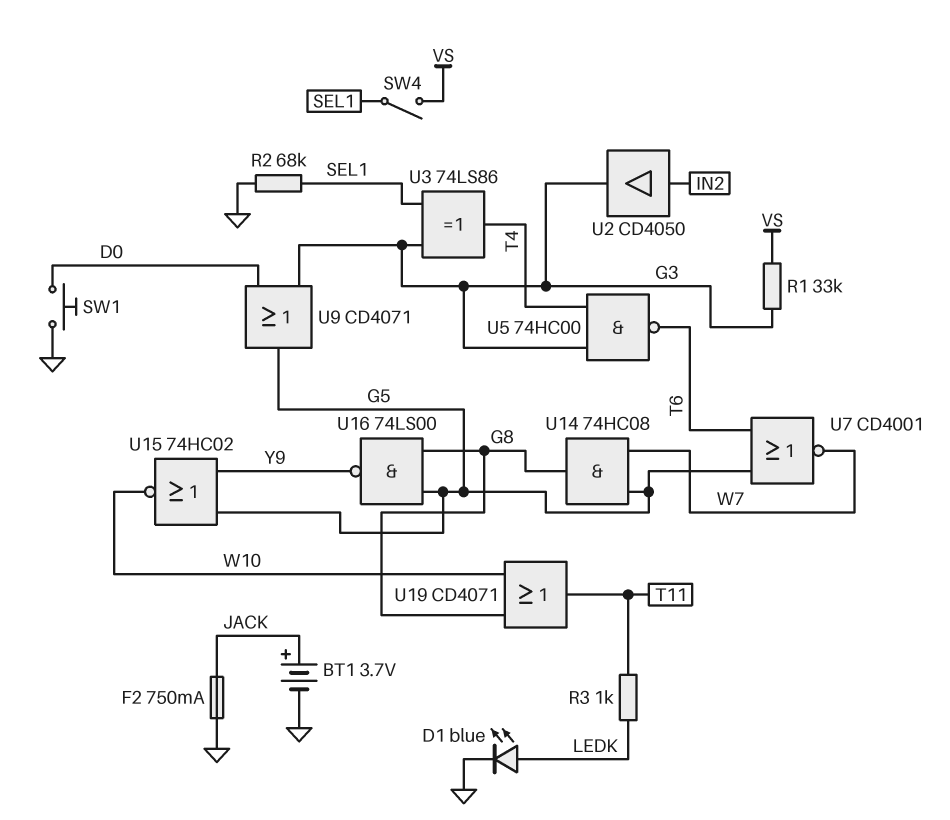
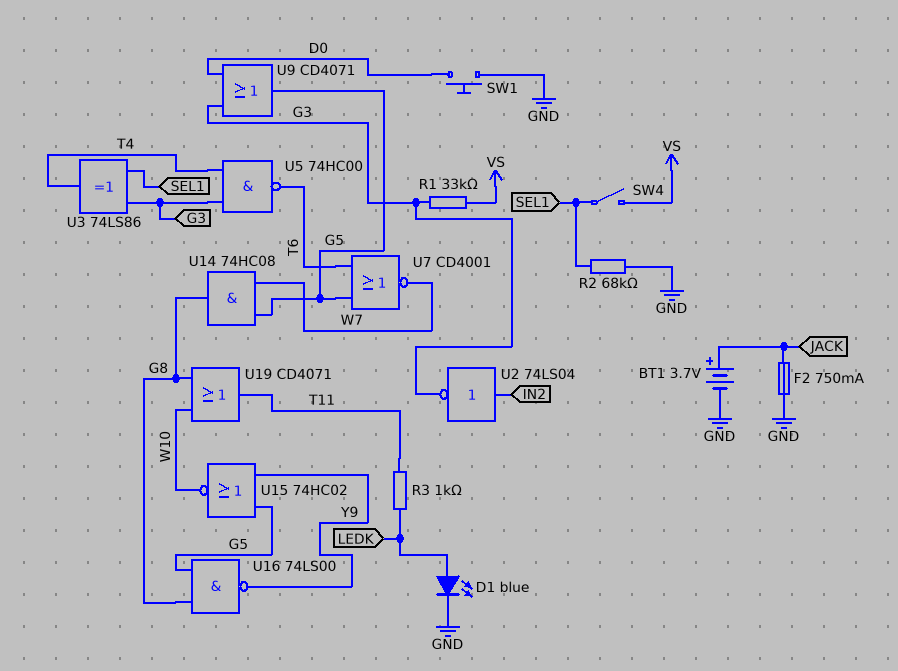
U2: buffer CD4050 (in IN2, out G3) -> NOT 74LS04 (in IN2, out G3)

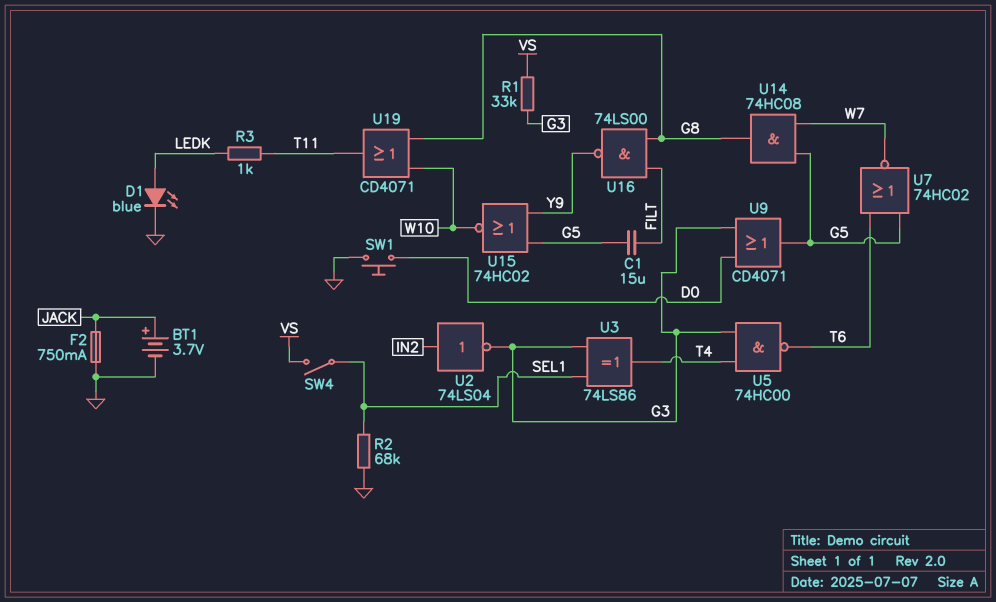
C1: none -> 15uF (FILT, G5)
U7: NOR CD4001 (in G5, in T6, out W7) -> NOR 74HC02 (in G5, in T6, out W7)
U16: NAND 74LS00 (in G5, in G8, out Y9) -> NAND 74LS00 (in FILT, in G8, out Y9)

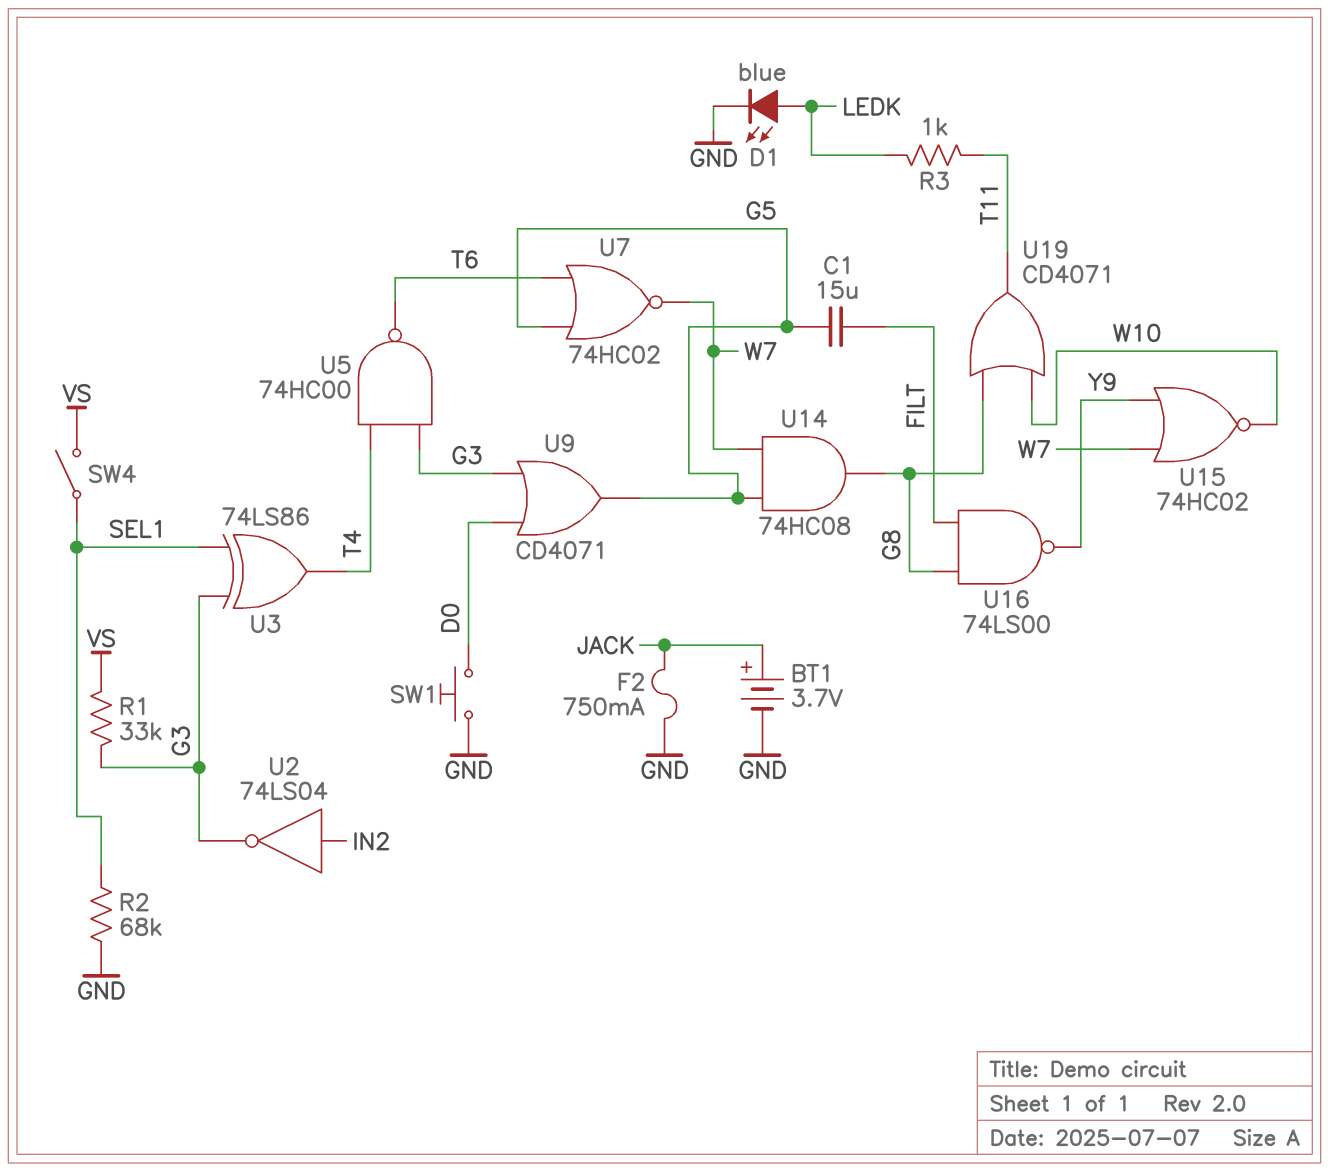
U15: NOR 74HC02 (in G5, in Y9, out W10) -> NOR 74HC02 (in W7, in Y9, out W10)

